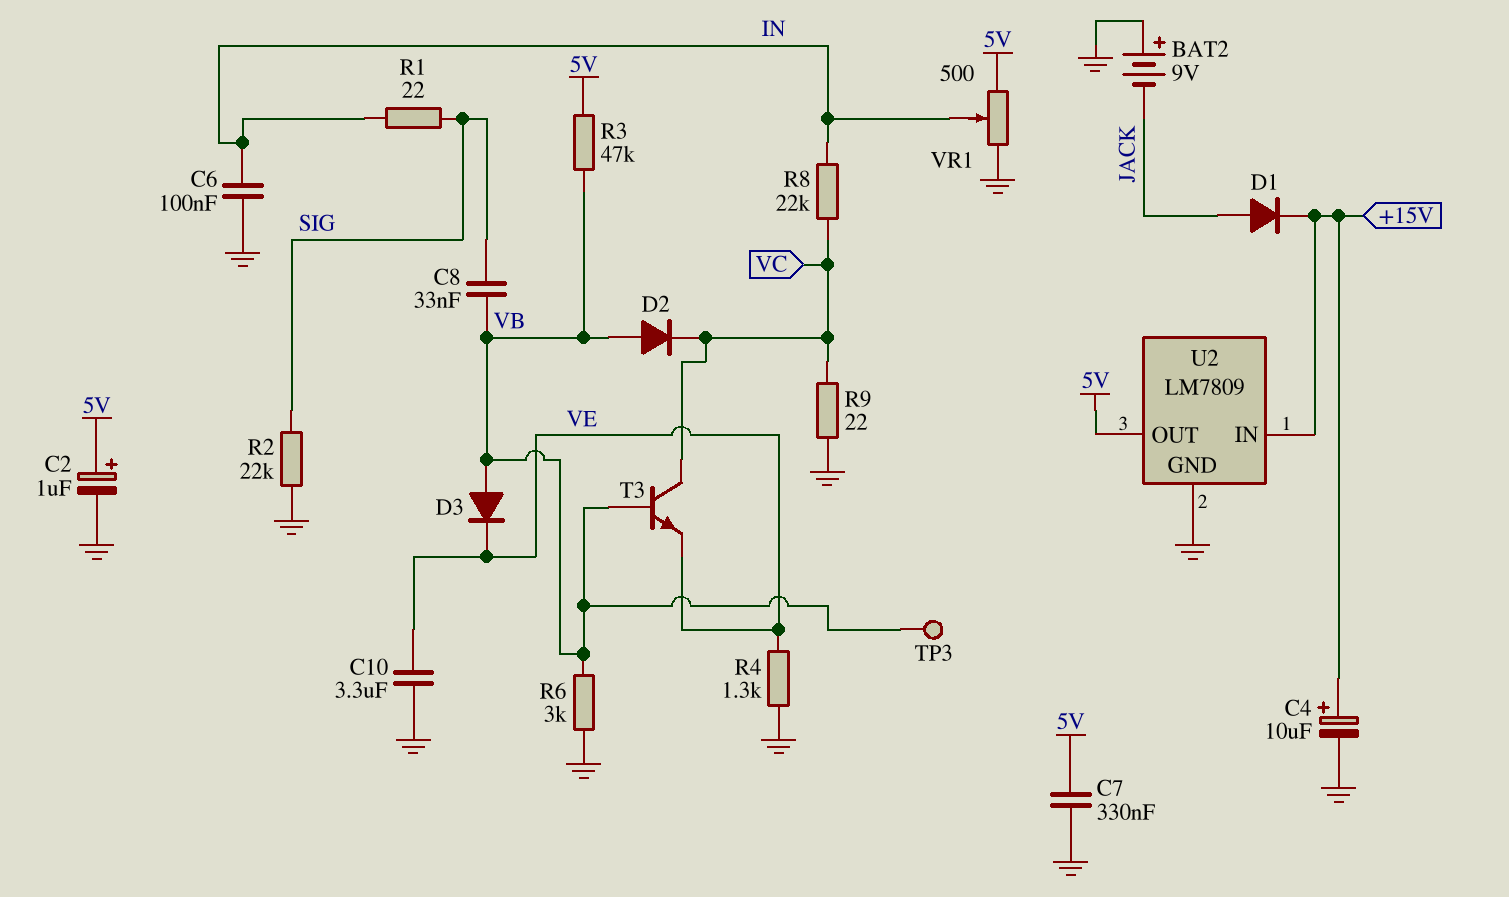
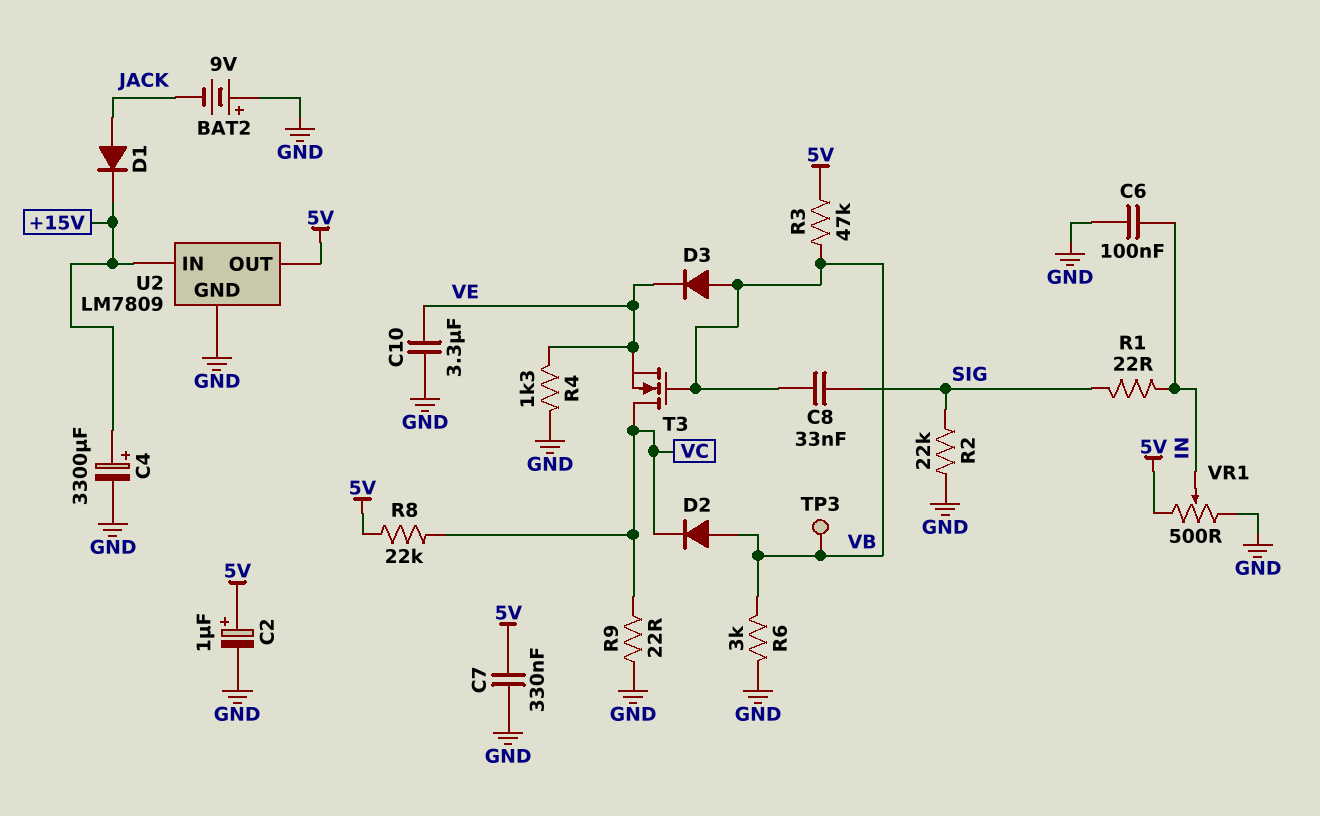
C4: 10uF (plus +15V, minus GND) -> 3300uF (plus +15V, minus GND)
R8: 22k (IN, VC) -> 22k (5V, VC)
T3: NPN (B VB, C VC, E VE) -> NMOS (G VB, D VC, S VE)

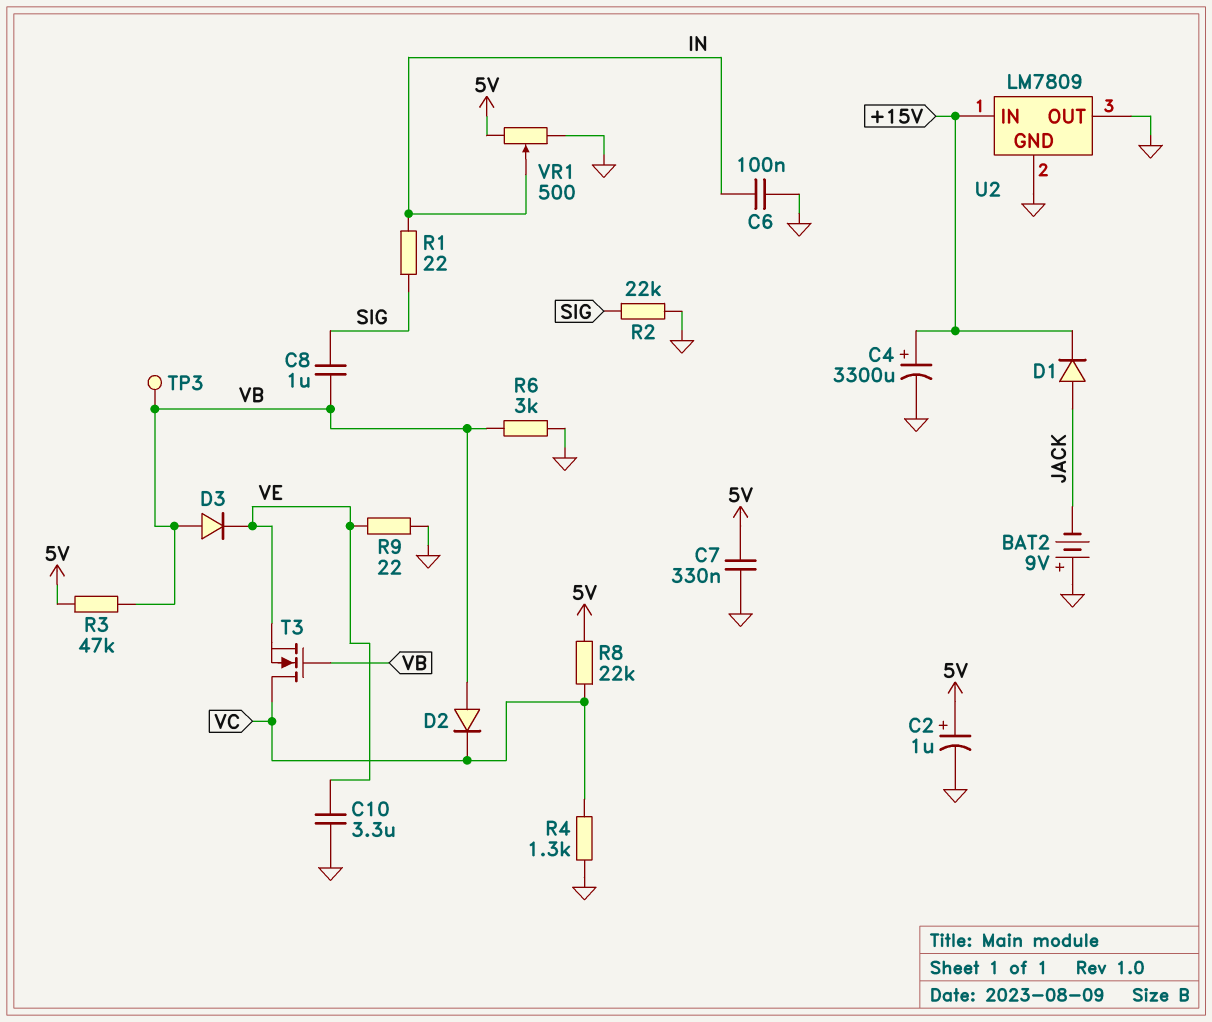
C8: 33nF (SIG, VB) -> 1uF (SIG, VB)
R4: 1.3k (GND, VE) -> 1.3k (GND, VC)
R9: 22 (GND, VC) -> 22 (GND, VE)
U2 pin OUT: 5V -> GND

